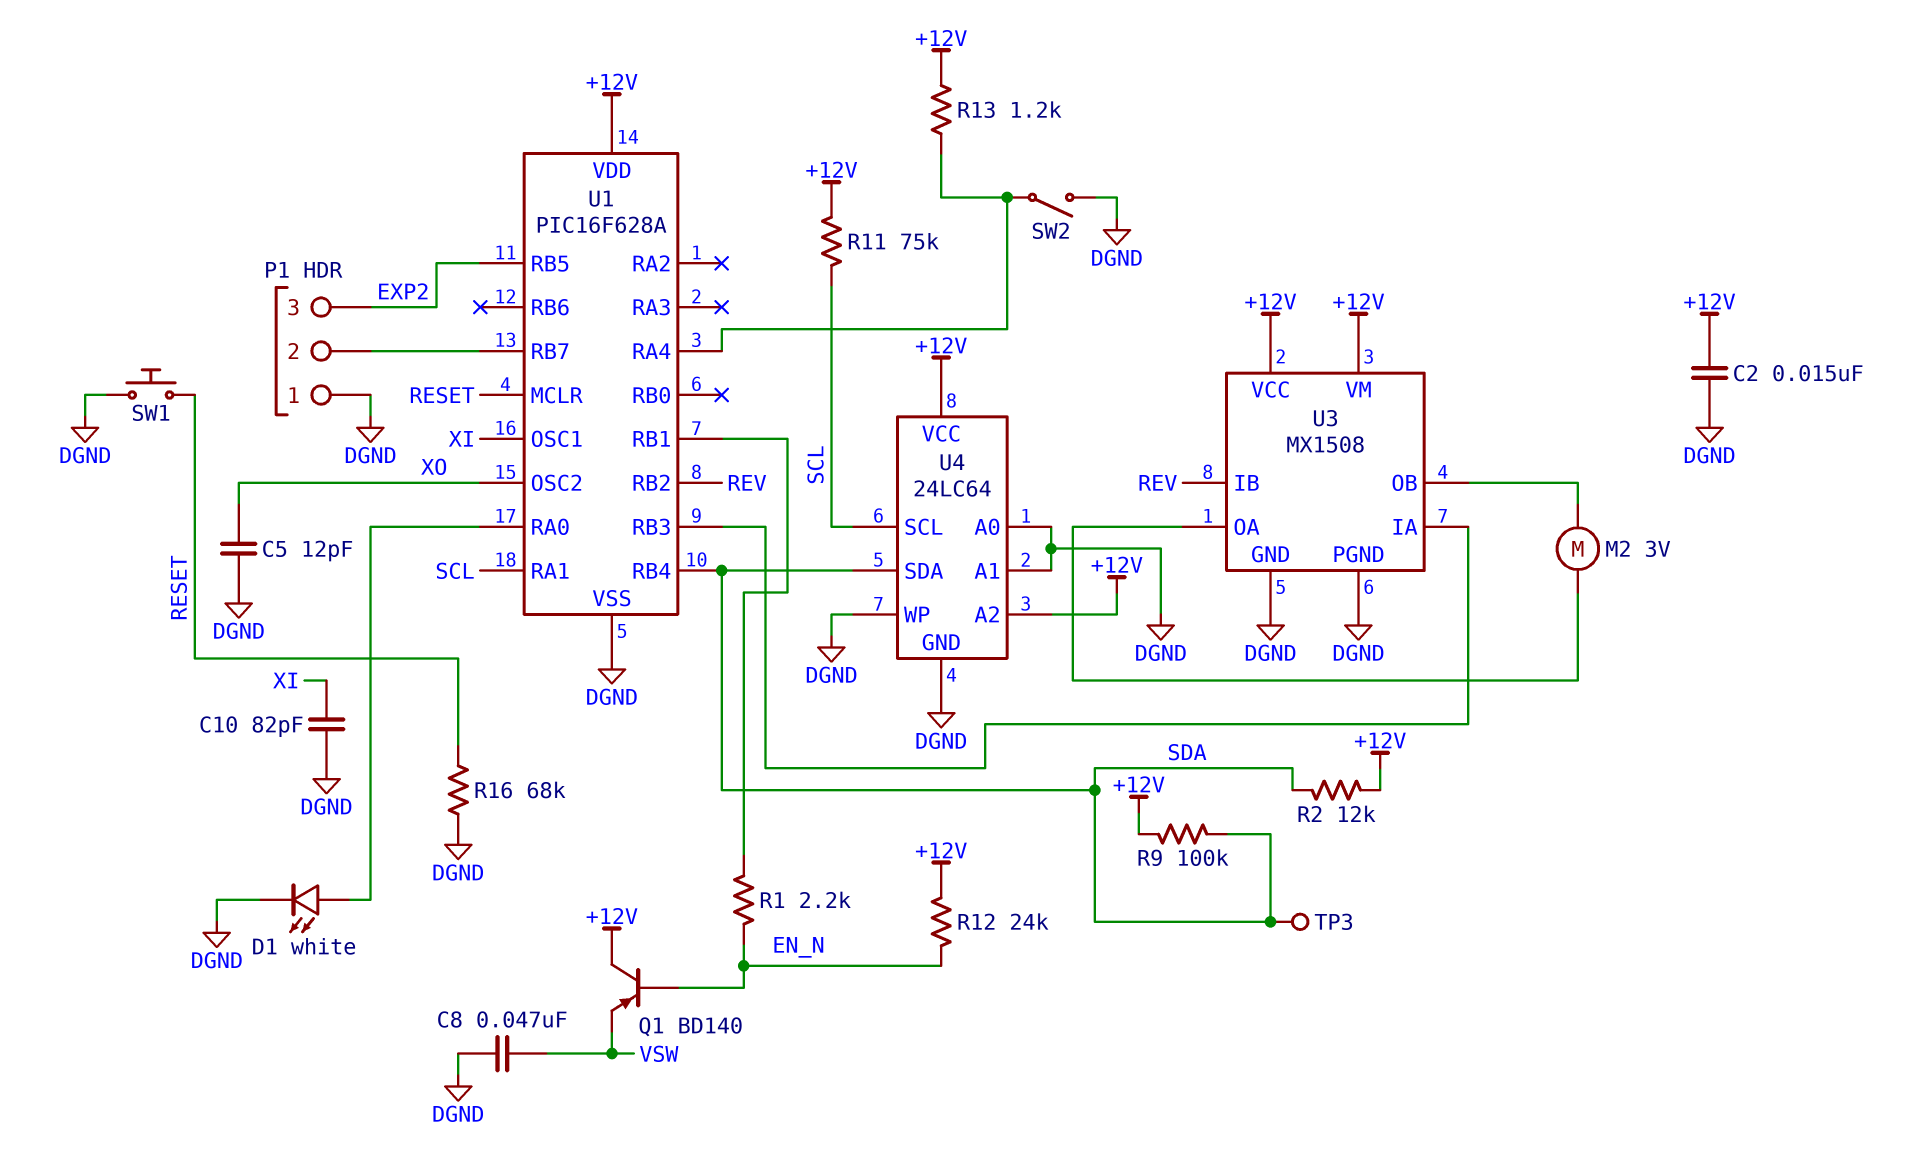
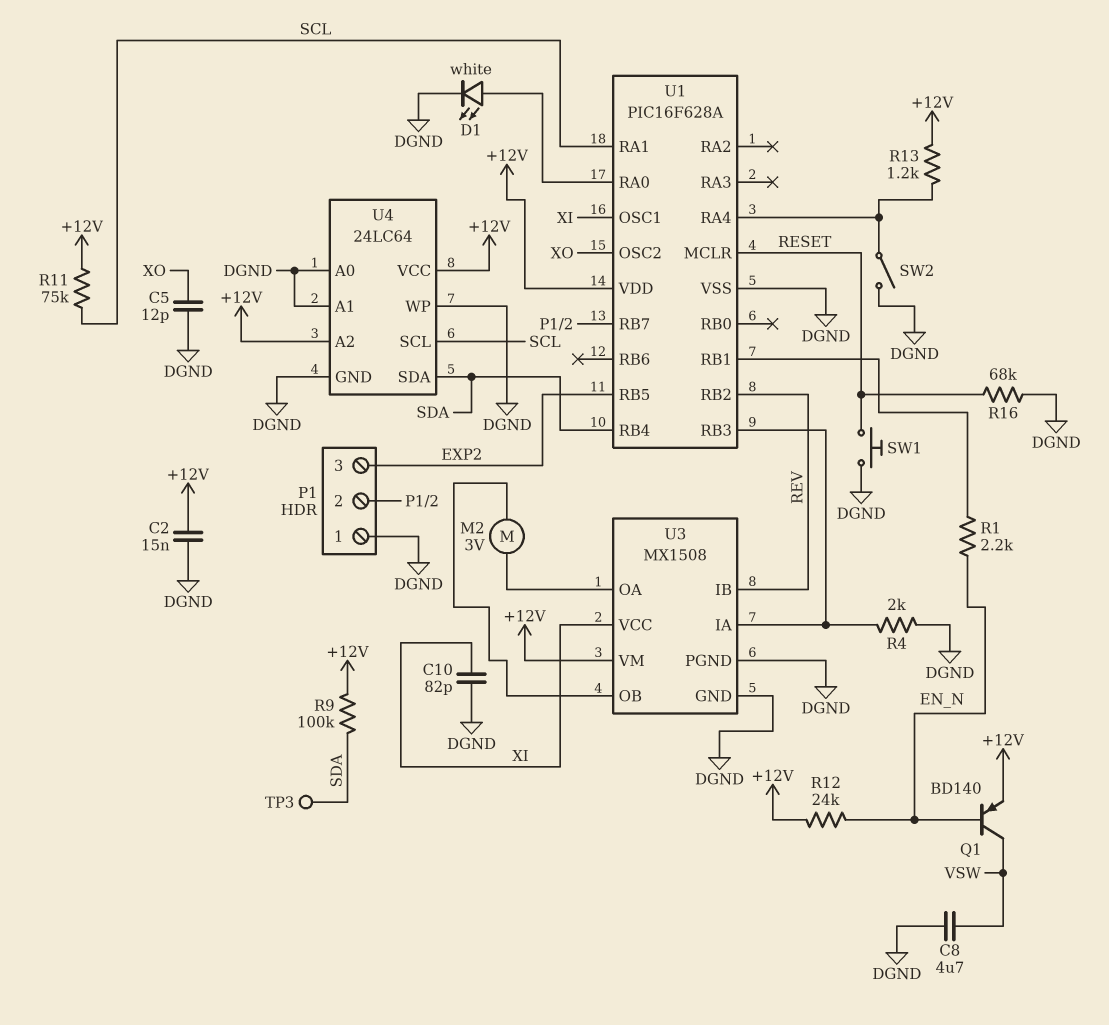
C8: 47nF (DGND, VSW) -> 4.7uF (DGND, VSW)
Q1: PNP BD140 (B EN_N, C +12V, E VSW) -> PNP BD140 (B EN_N, C VSW, E +12V)
R2: 12k (+12V, SDA) -> none
R4: none -> 2k (DGND, U1/RB3)
U3 pin VCC: +12V -> XI

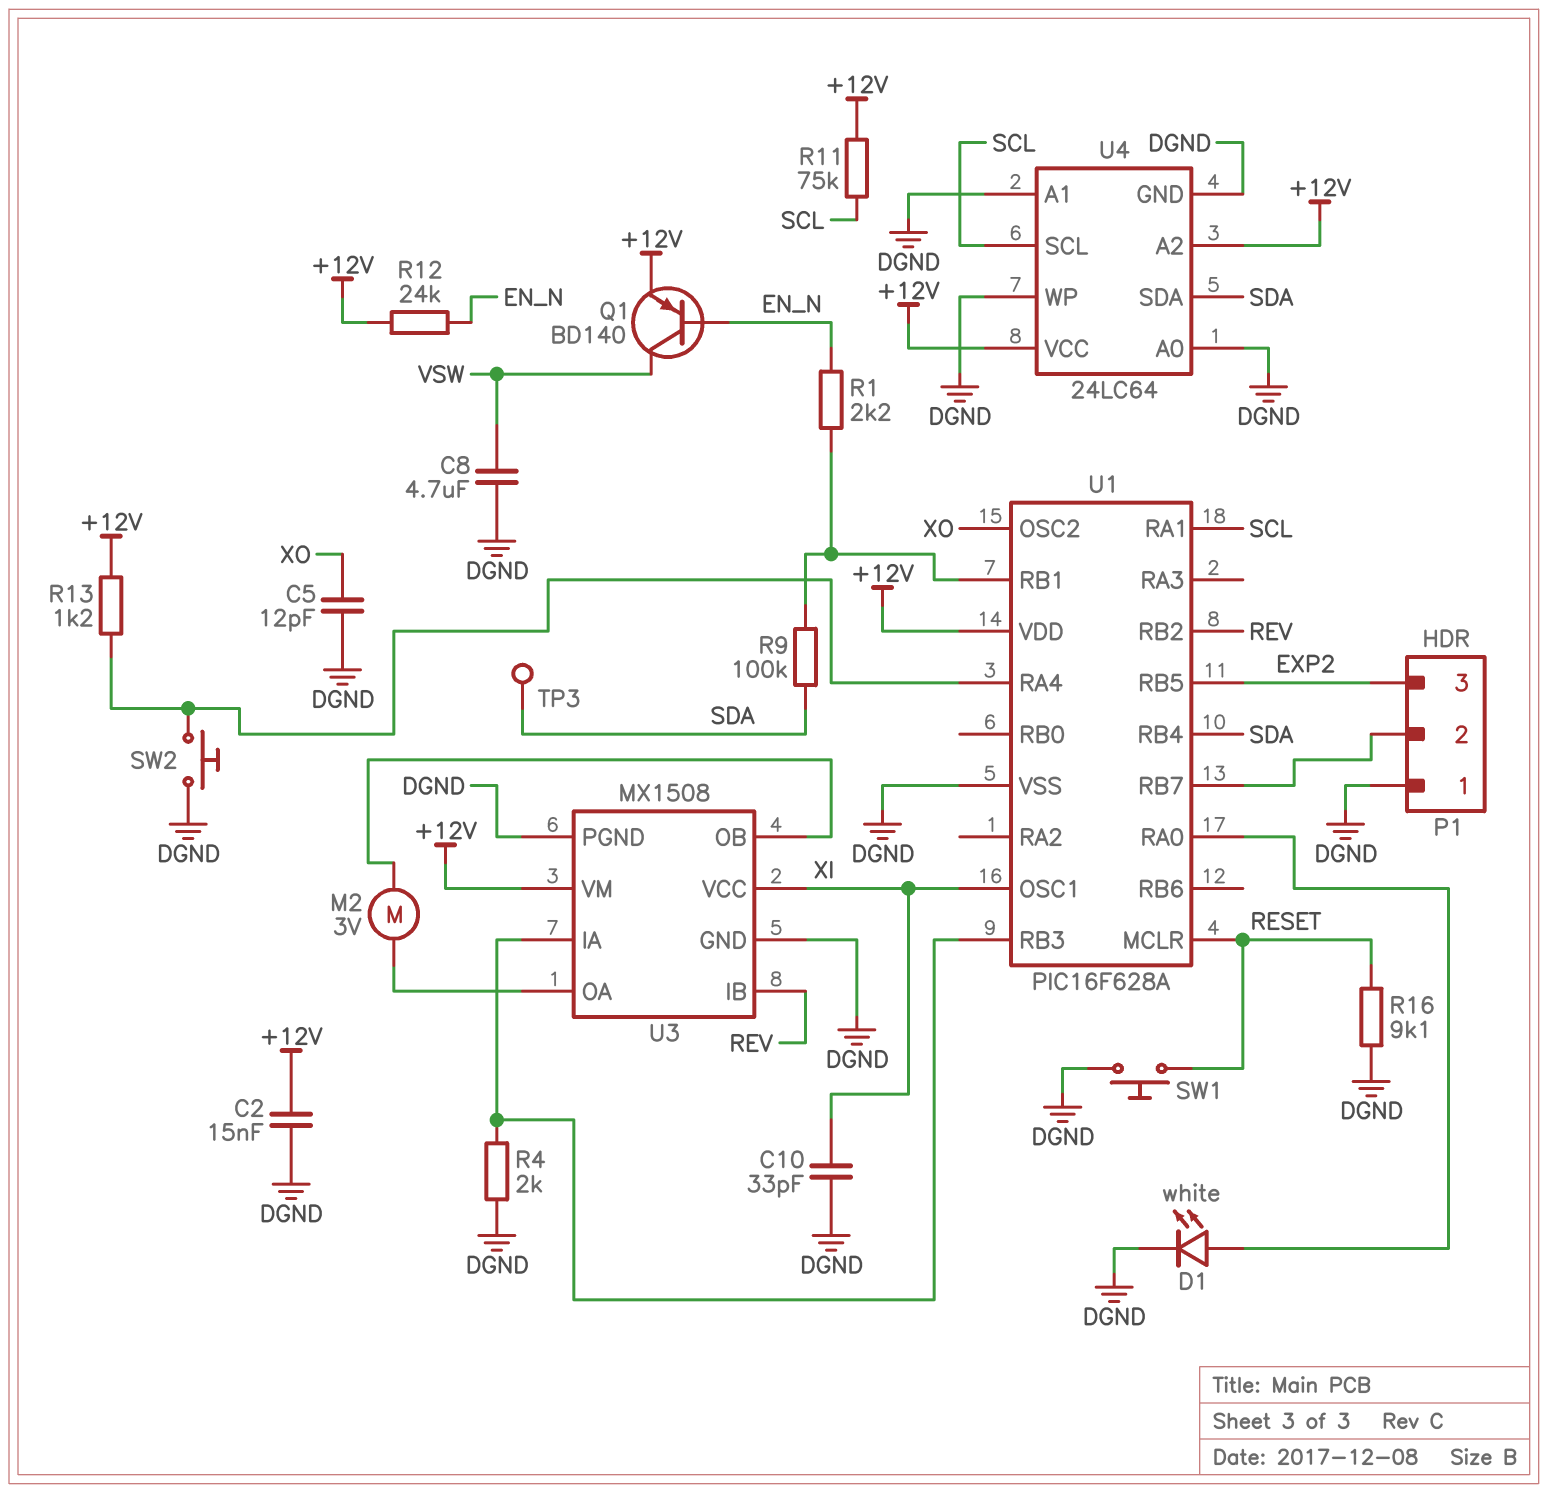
C10: 82pF (DGND, XI) -> 33pF (DGND, XI)
R9: 100k (+12V, SDA) -> 100k (SDA, U1/RB1)
R16: 68k (DGND, RESET) -> 9.1k (DGND, RESET)
SW2: switch (DGND, U1/RA4) -> button (DGND, U1/RA4)

